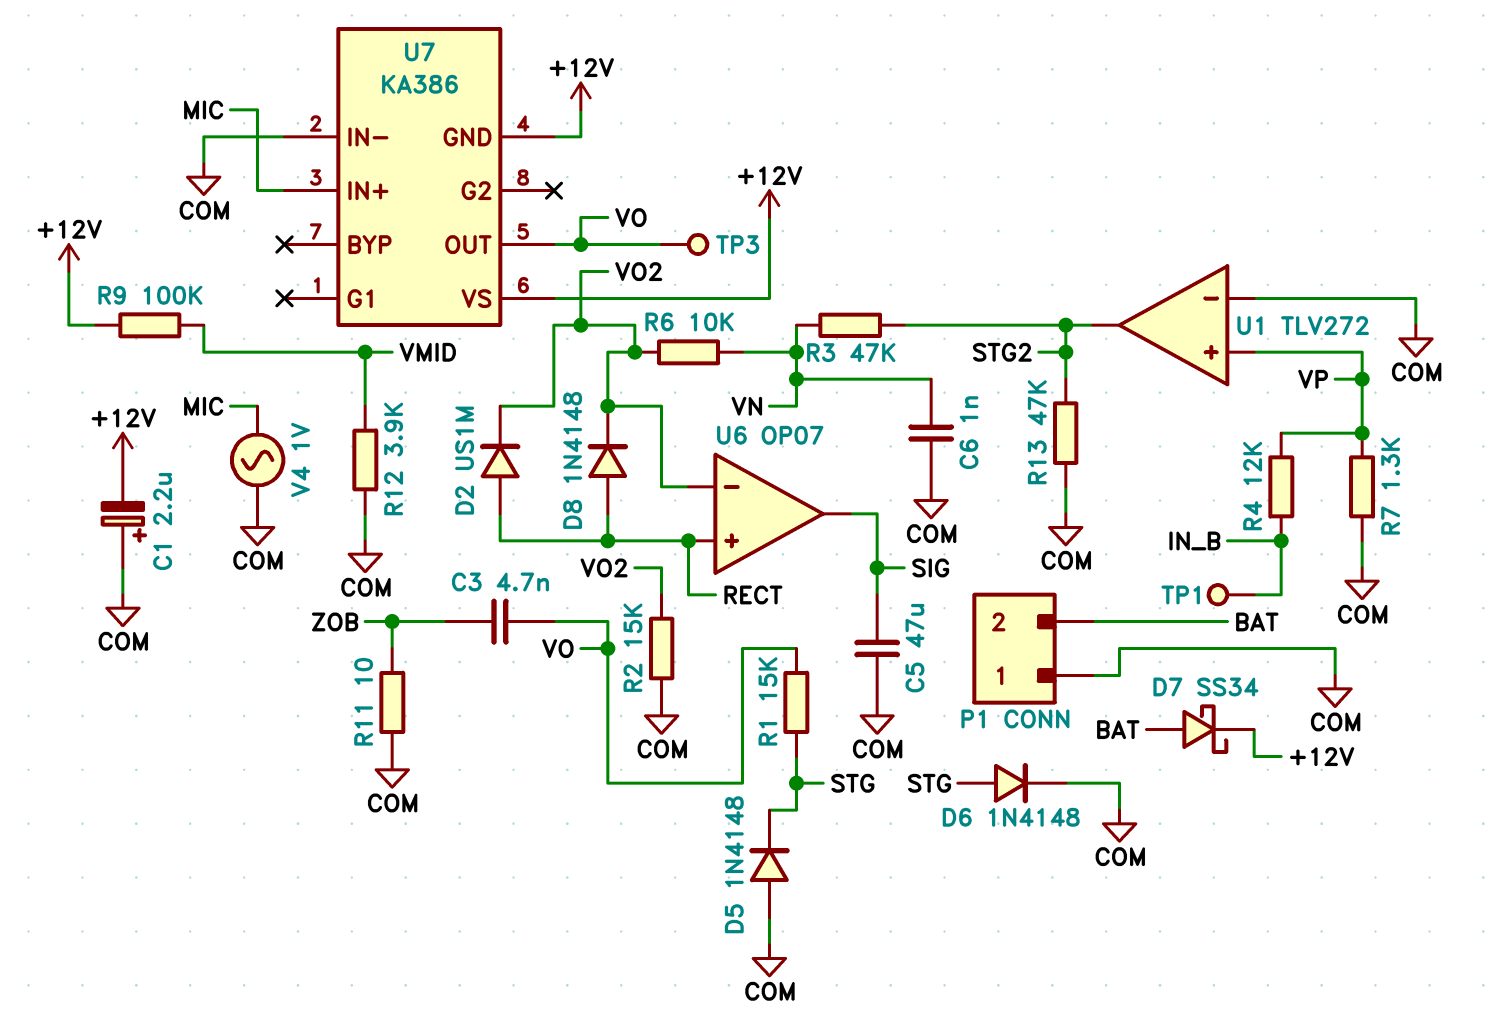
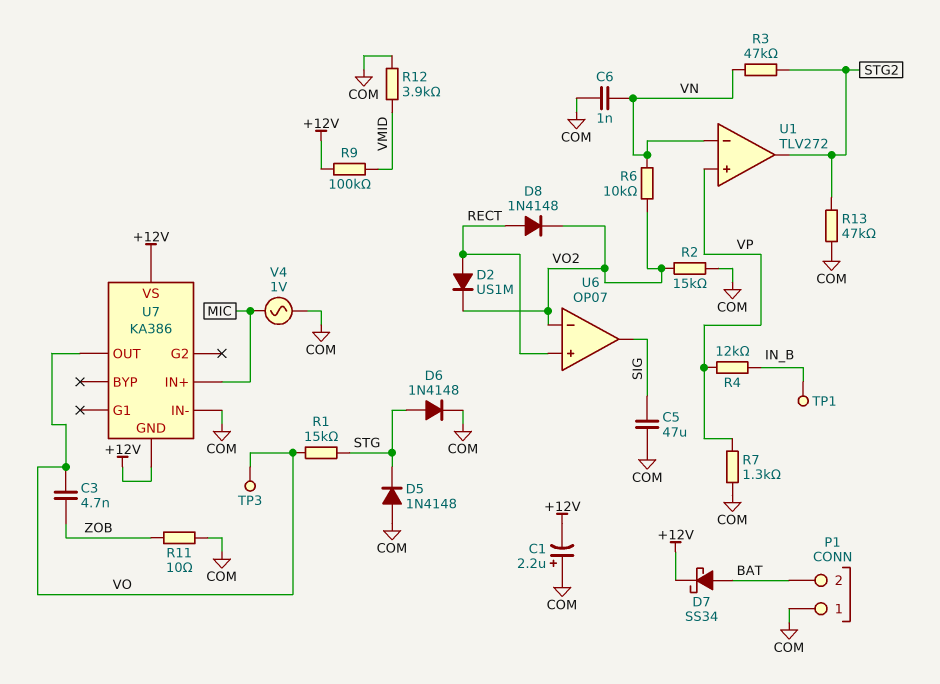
U1 pin in-: COM -> VN

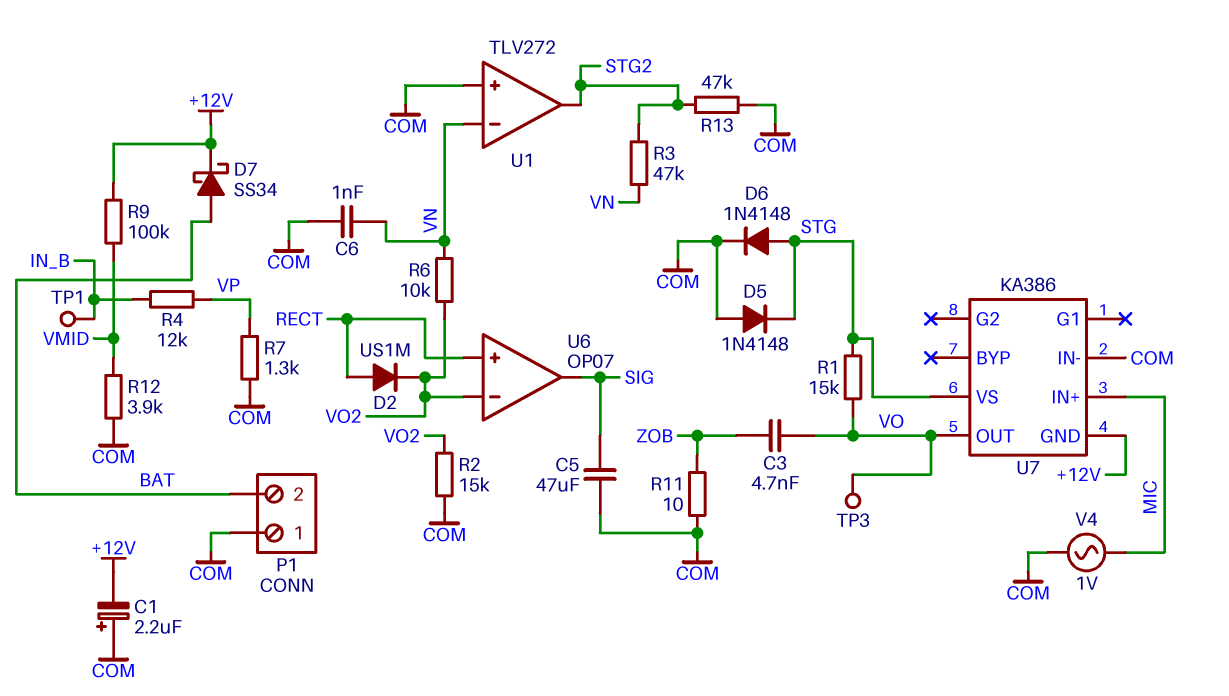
D8: diode 1N4148 (A RECT, K VO2) -> none
U1 pin in+: VP -> COM
U7 pin VS: +12V -> STG

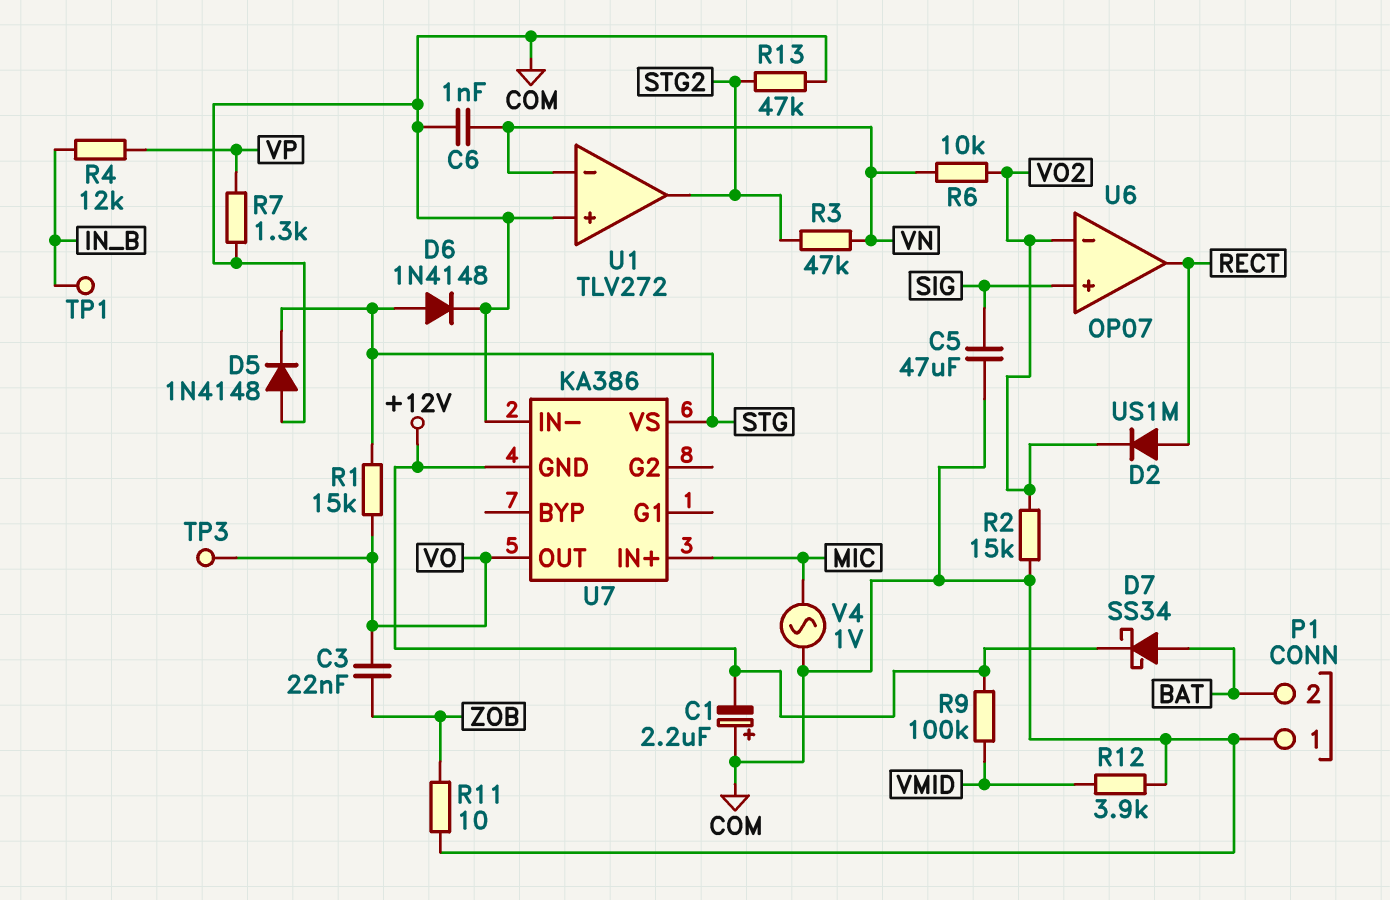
C3: 4.7nF (VO, ZOB) -> 22nF (VO, ZOB)
U6 pin in+: RECT -> SIG
U6 pin out: SIG -> RECT

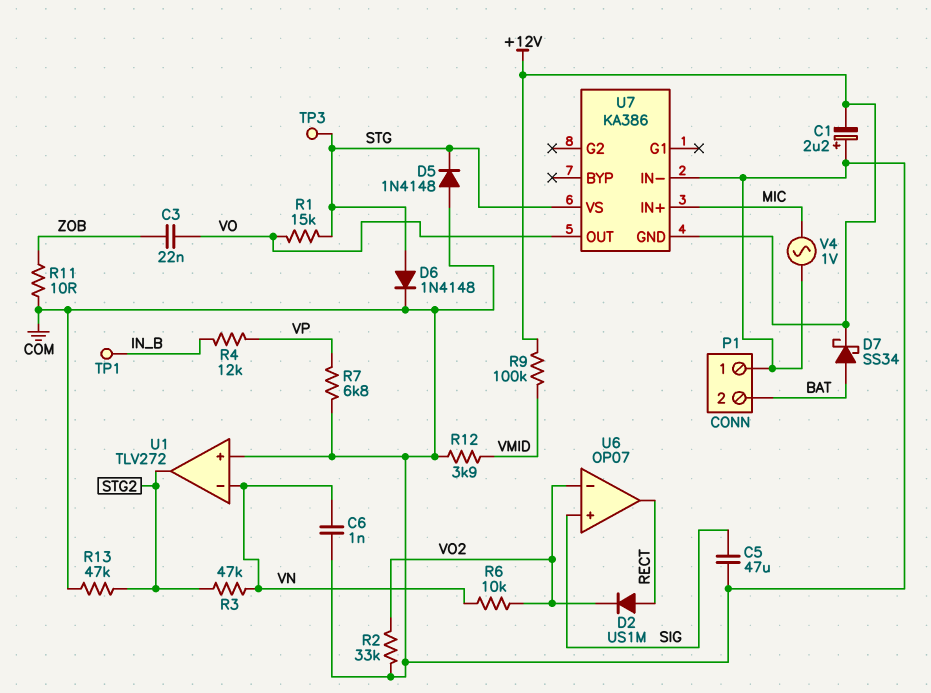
R2: 15k (COM, VO2) -> 33k (COM, VO2)
R7: 1.3k (COM, VP) -> 6.8k (COM, VP)
TP3: test point (VO) -> test point (STG)

